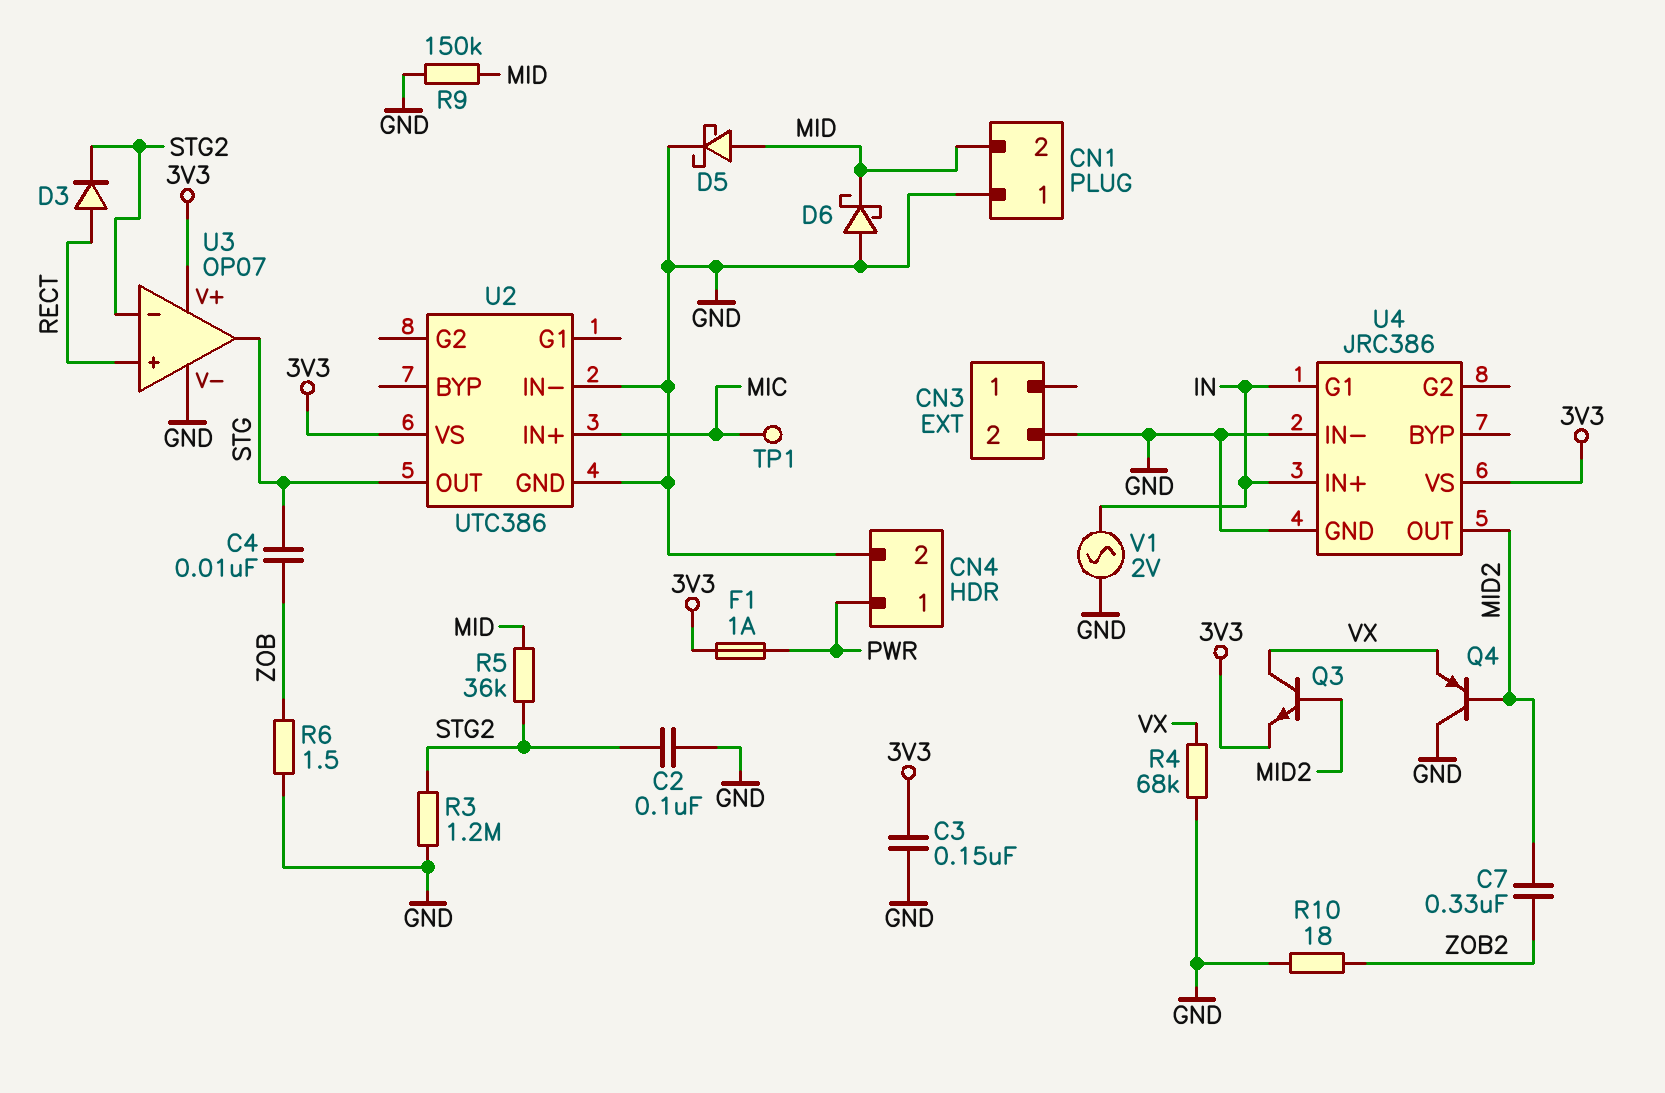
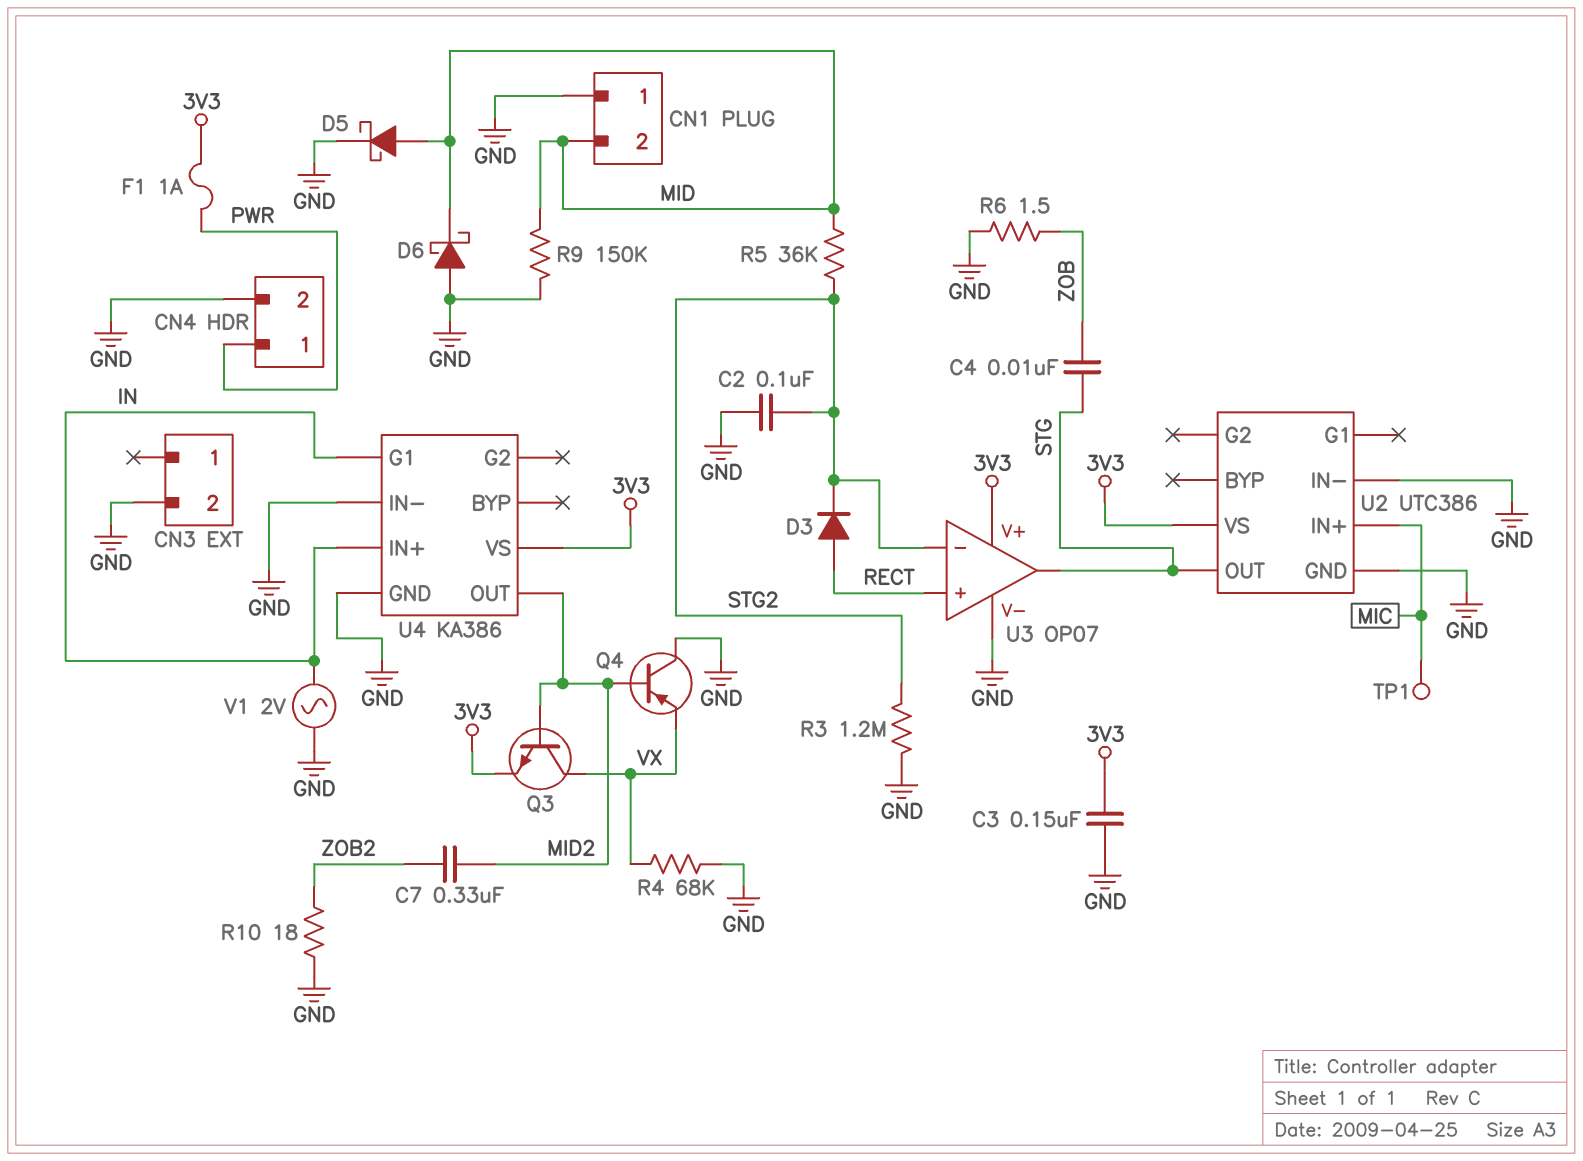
U4: JRC386 -> KA386

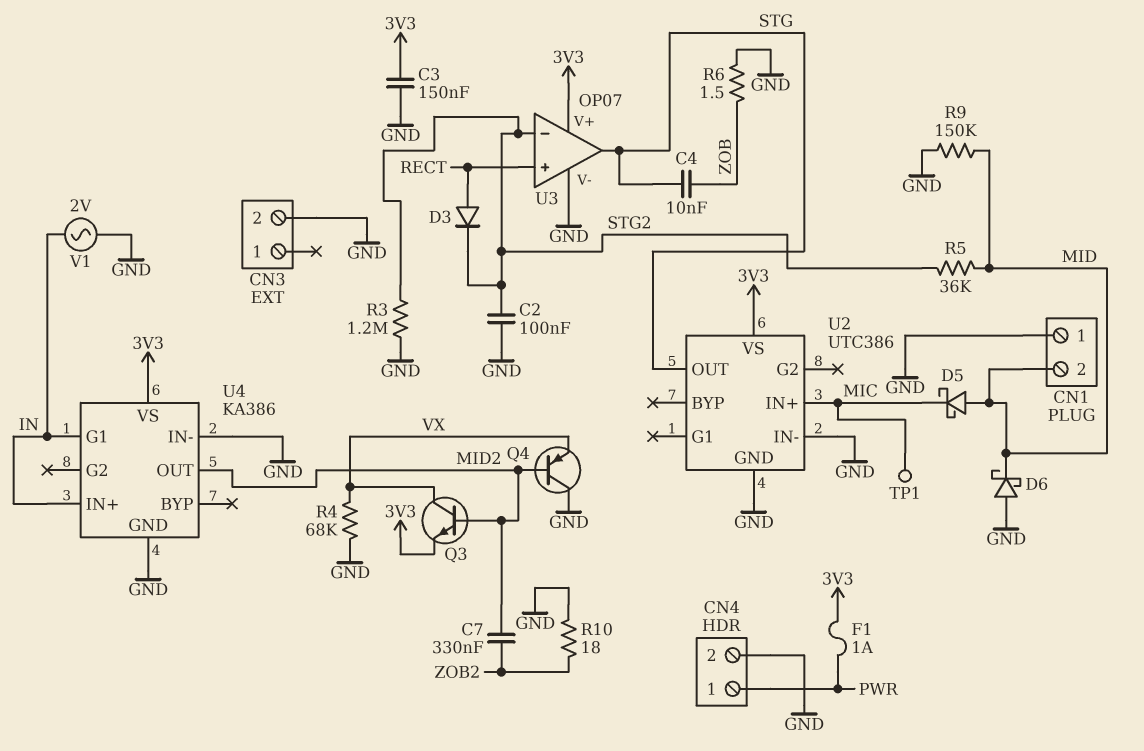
D5: schottky (A MID, K GND) -> schottky (A MID, K MIC)

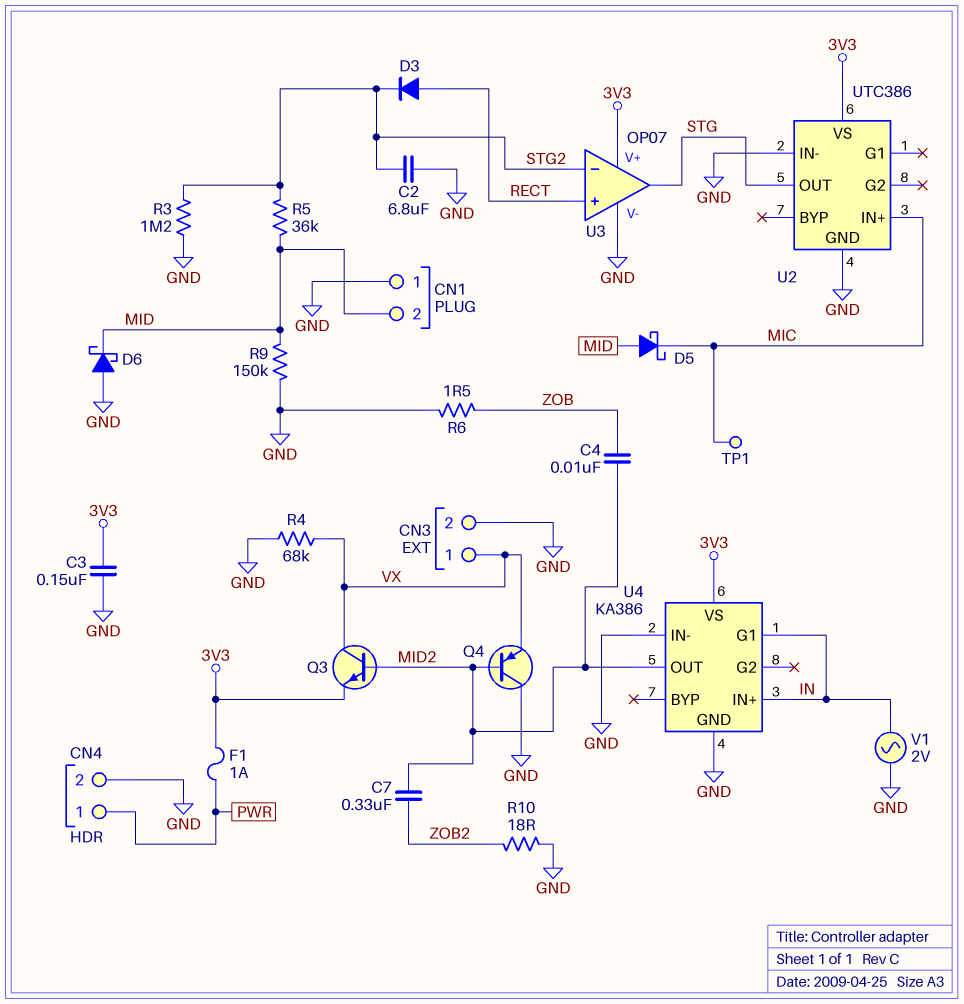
C2: 100nF (GND, STG2) -> 6.8uF (GND, STG2)
C4: 10nF (STG, ZOB) -> 10nF (MID2, ZOB)
CN3 pin 1: none -> VX

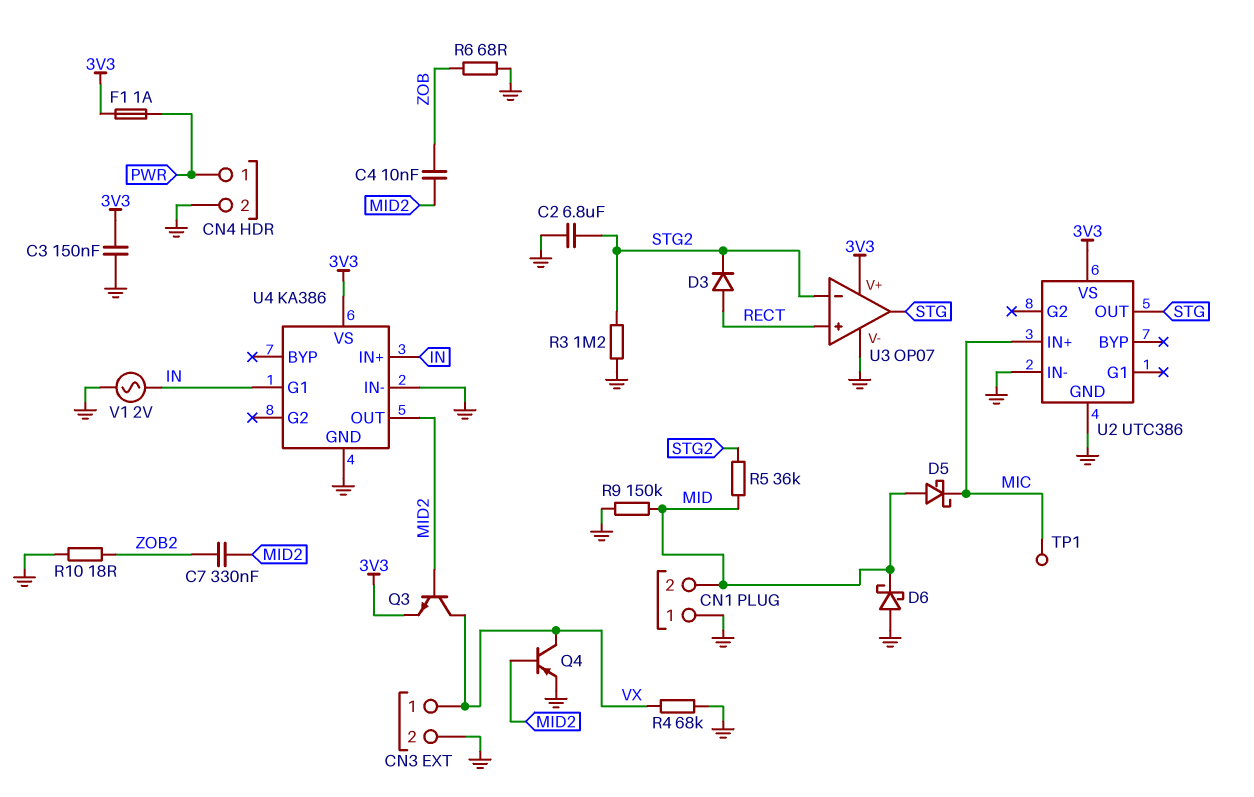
Q4: PNP (B MID2, C GND, E VX) -> PNP (B MID2, C VX, E GND)
R6: 1.5 (GND, ZOB) -> 68 (GND, ZOB)

